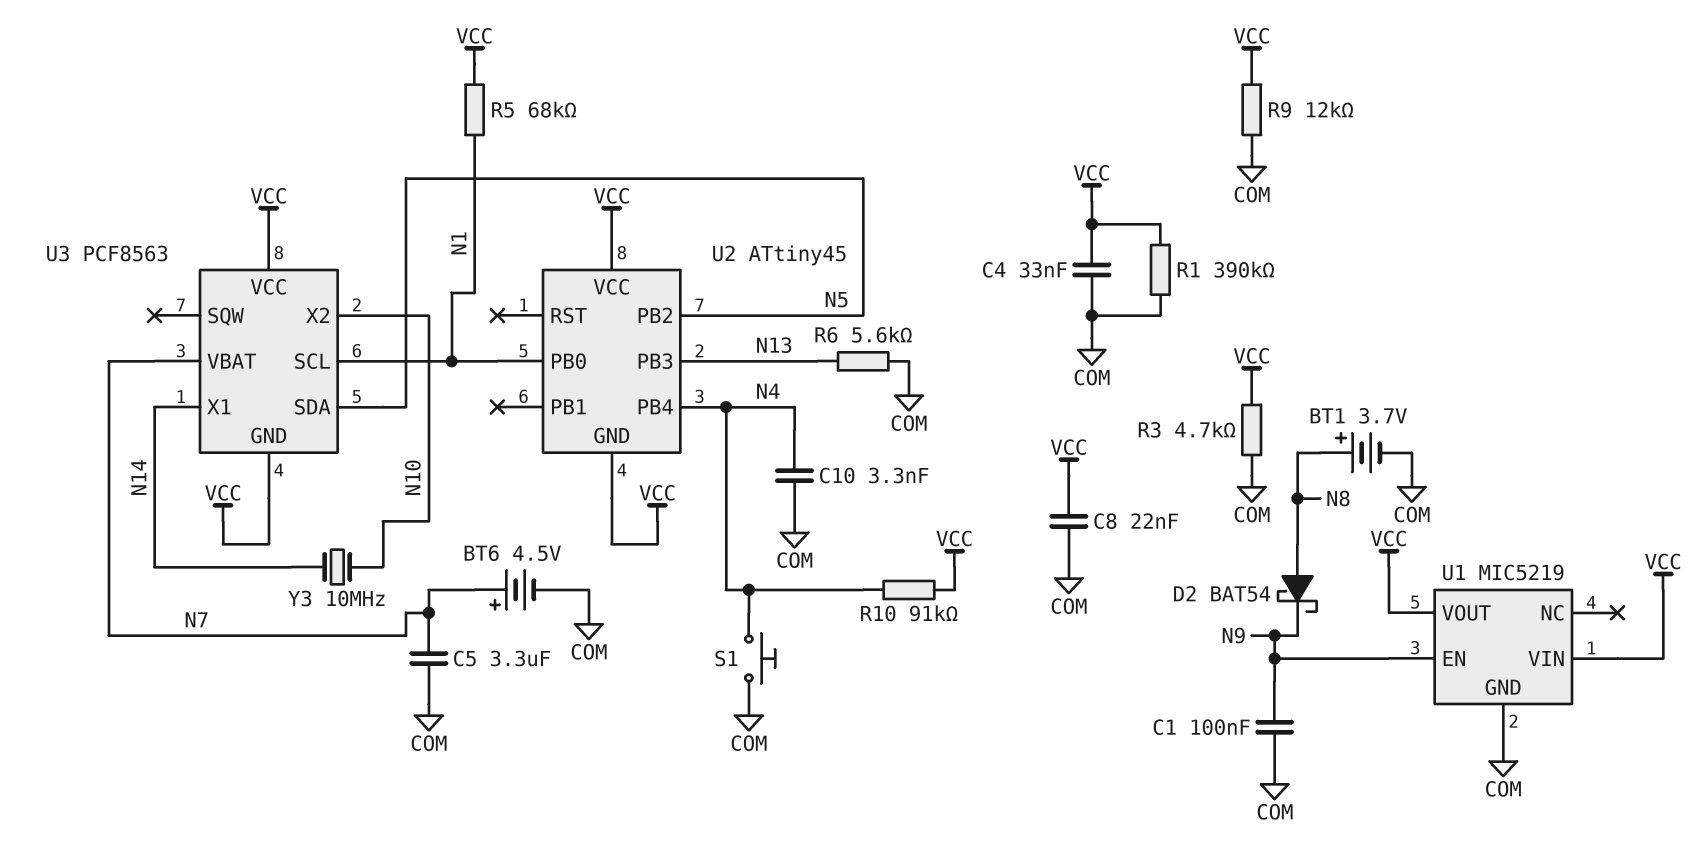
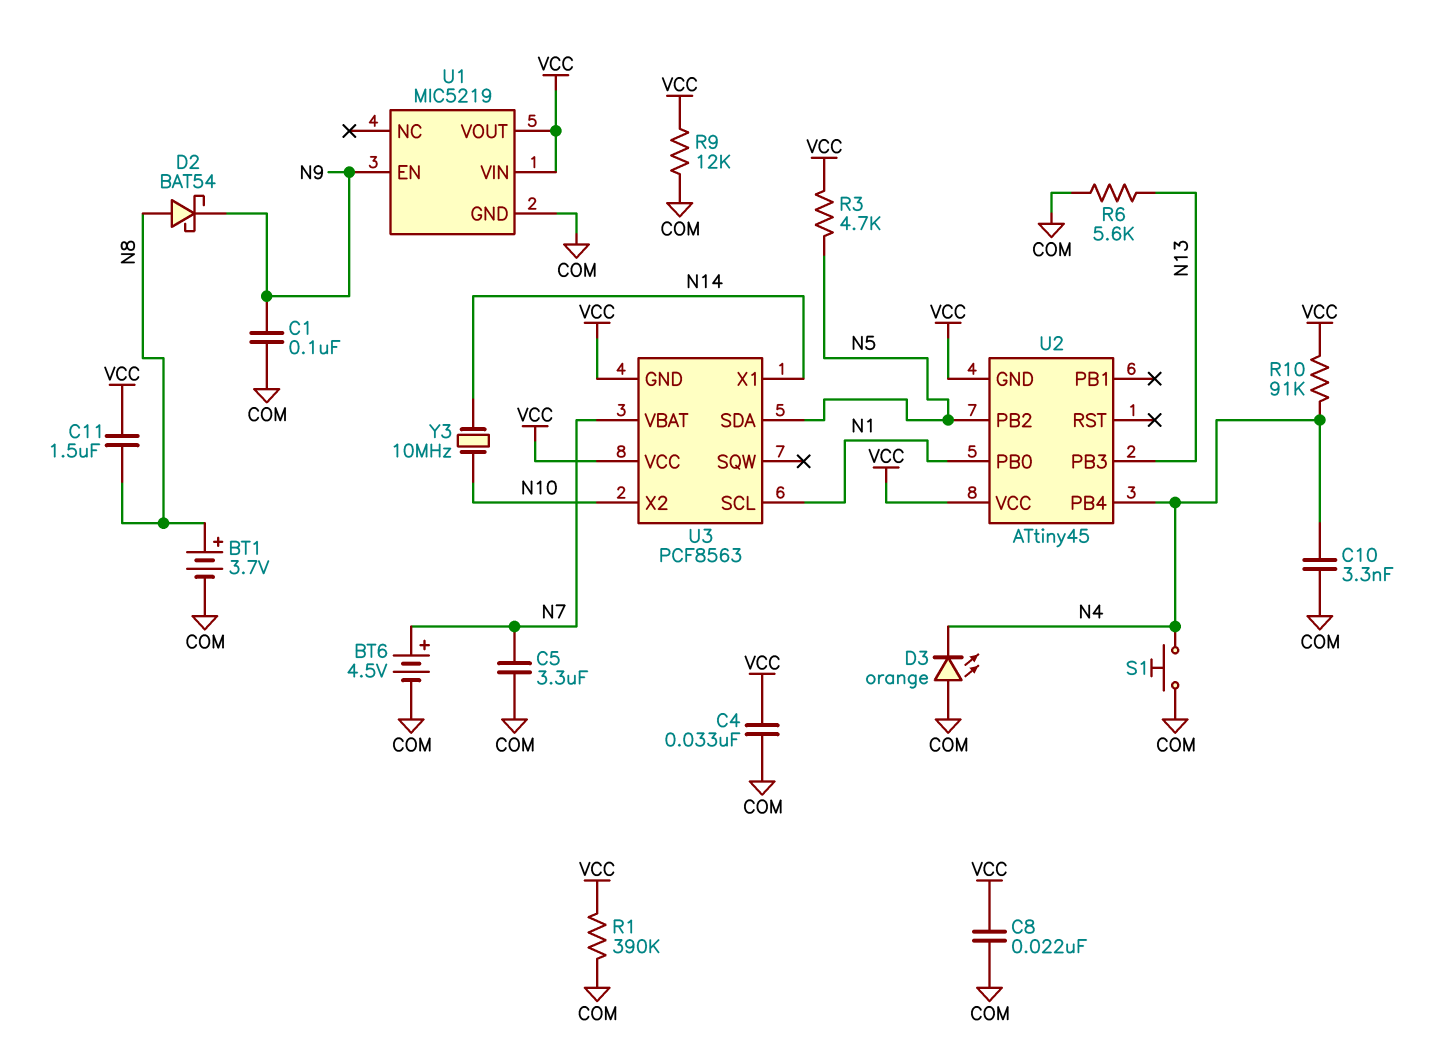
C11: none -> 1.5uF (N8, VCC)
D3: none -> LED orange (A COM, K N4)
R3: 4.7k (COM, VCC) -> 4.7k (N5, VCC)
R5: 68k (N1, VCC) -> none

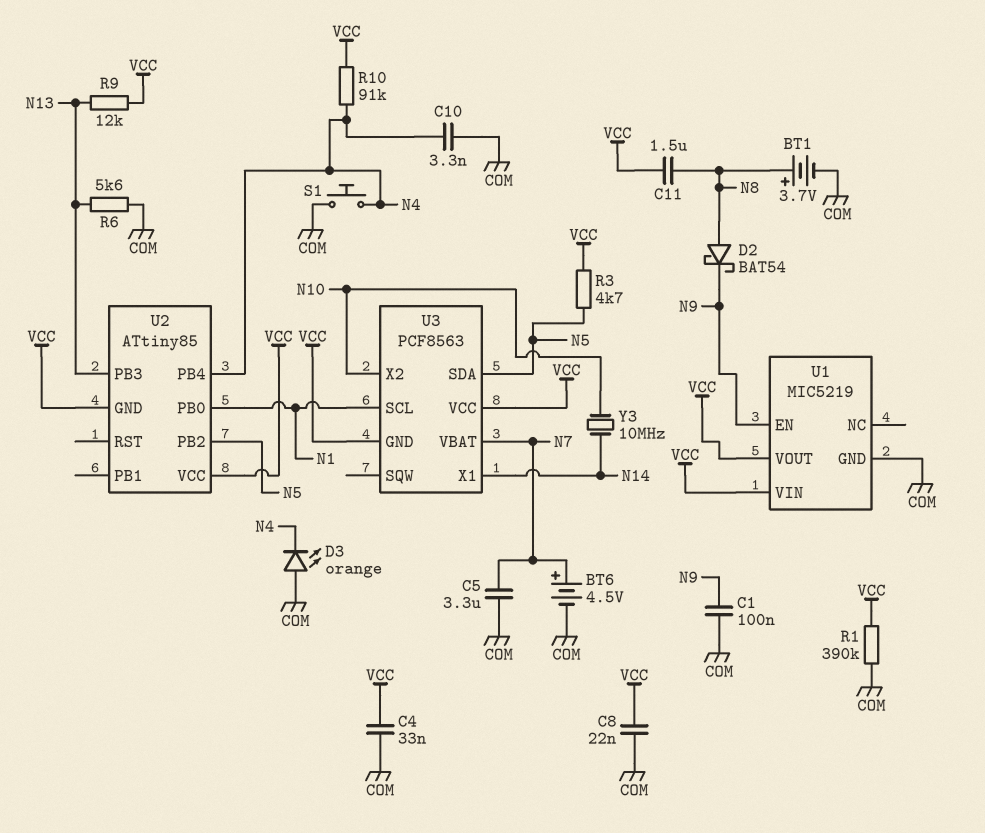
R9: 12k (COM, VCC) -> 12k (N13, VCC)
U2: ATtiny45 -> ATtiny85

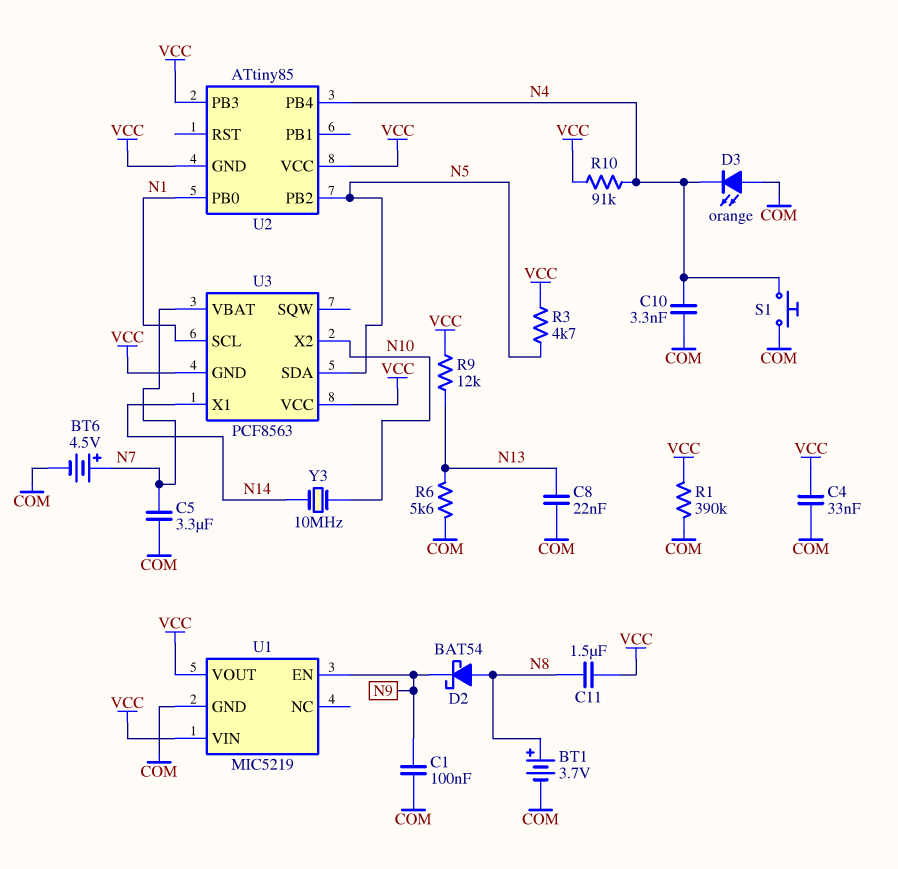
C8: 22nF (COM, VCC) -> 22nF (COM, N13)
U2 pin PB3: N13 -> VCC

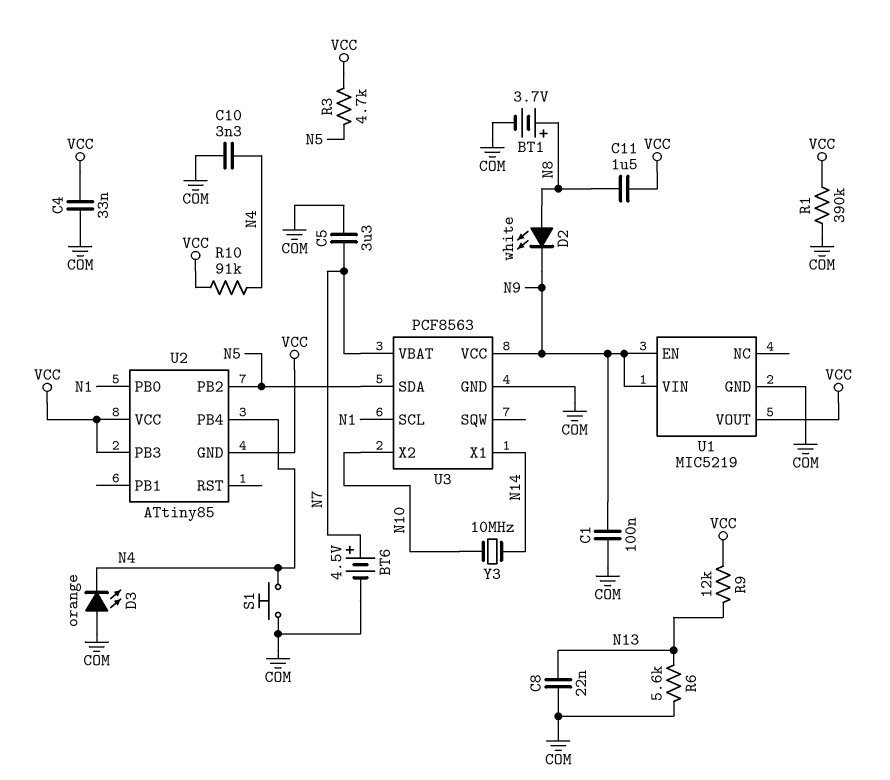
D2: schottky BAT54 (A N8, K N9) -> LED white (A N8, K N9)
U1 pin VIN: VCC -> N9
U3 pin GND: VCC -> COM
U3 pin VCC: VCC -> N9

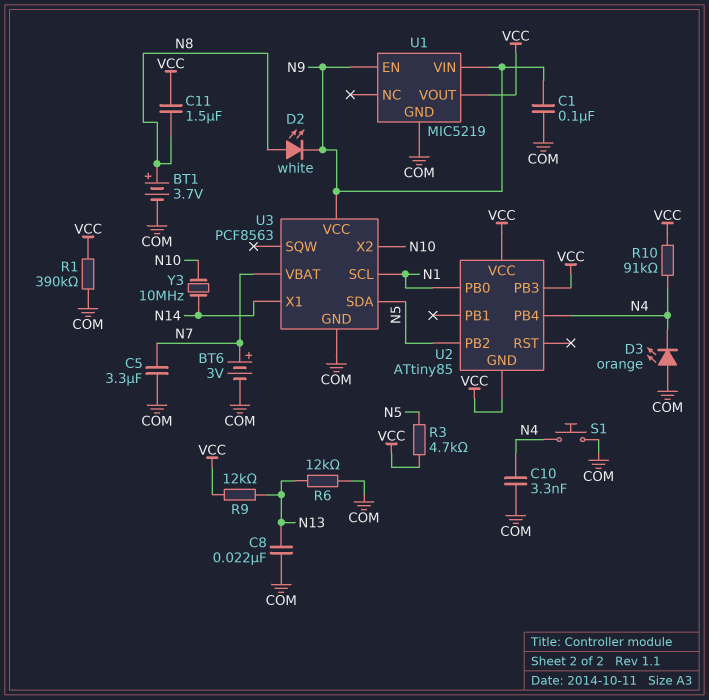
BT6: 4.5V (plus N7, minus COM) -> 3V (plus N7, minus COM)
C4: 33nF (COM, VCC) -> none
R6: 5.6k (COM, N13) -> 12k (COM, N13)

